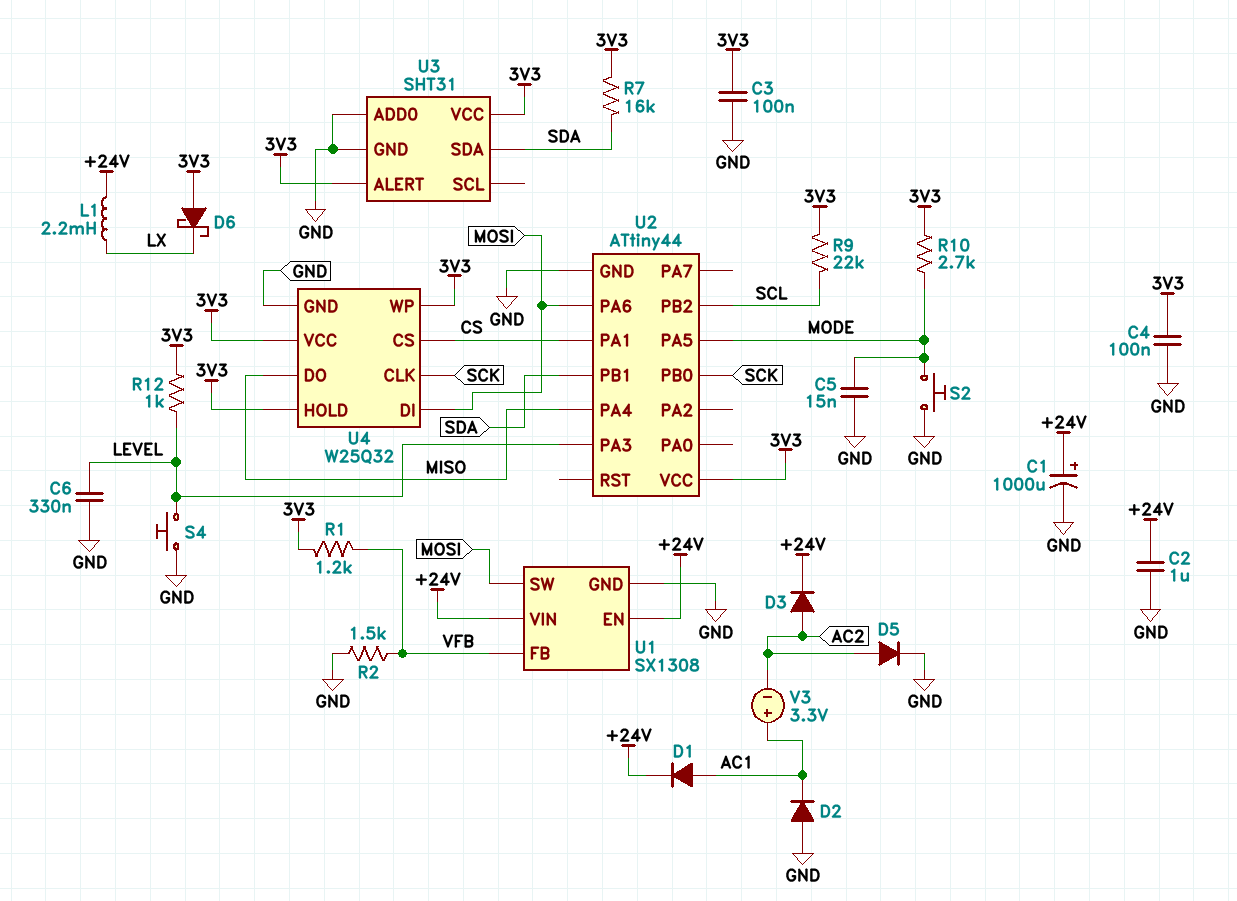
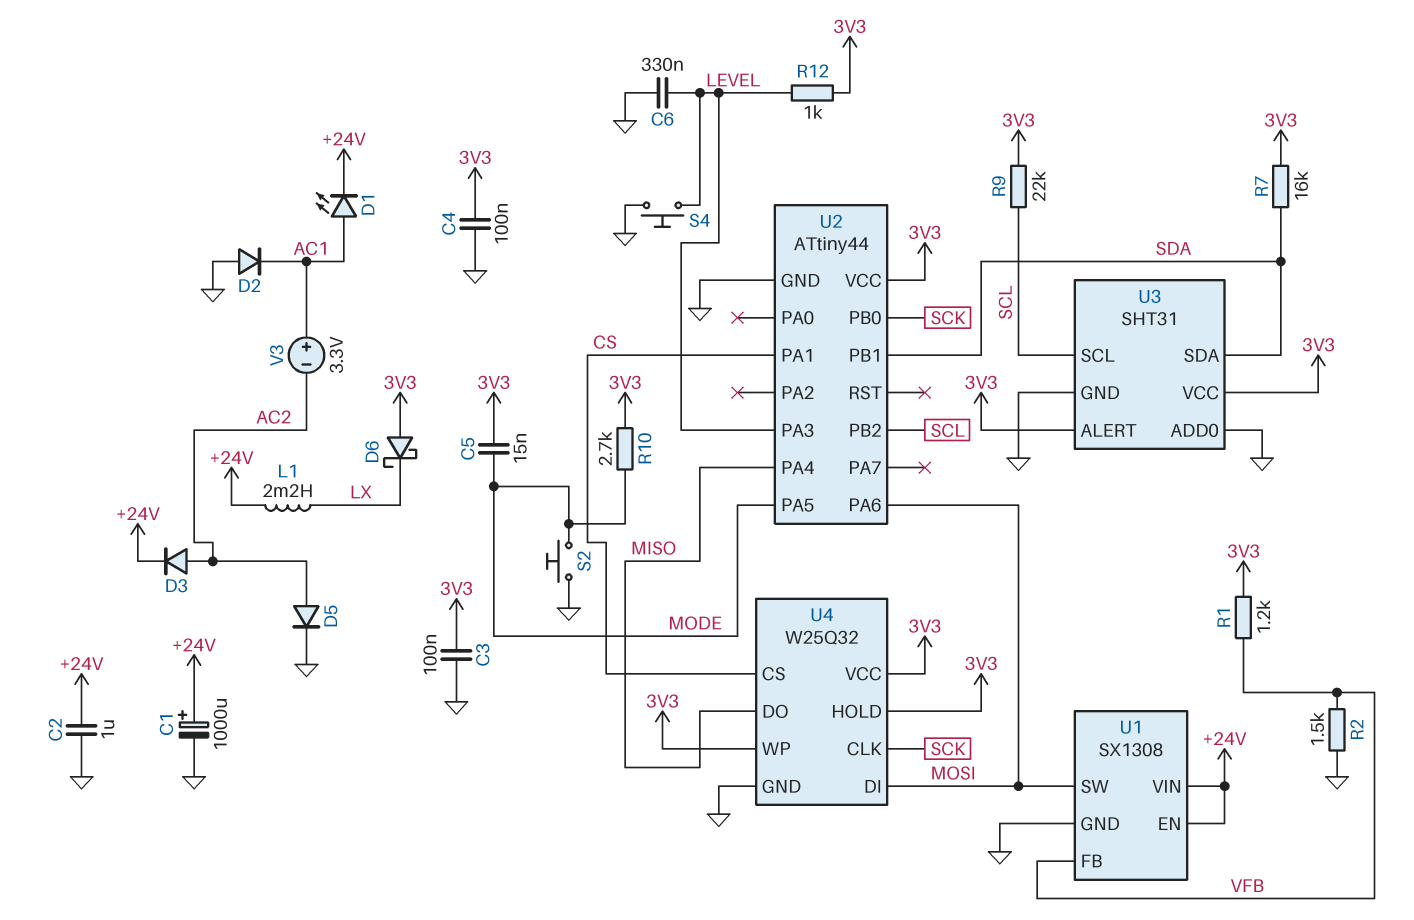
C5: 15nF (GND, MODE) -> 15nF (3V3, MODE)
D1: diode (A AC1, K +24V) -> LED (A AC1, K +24V)
U3 pin SCL: none -> SCL

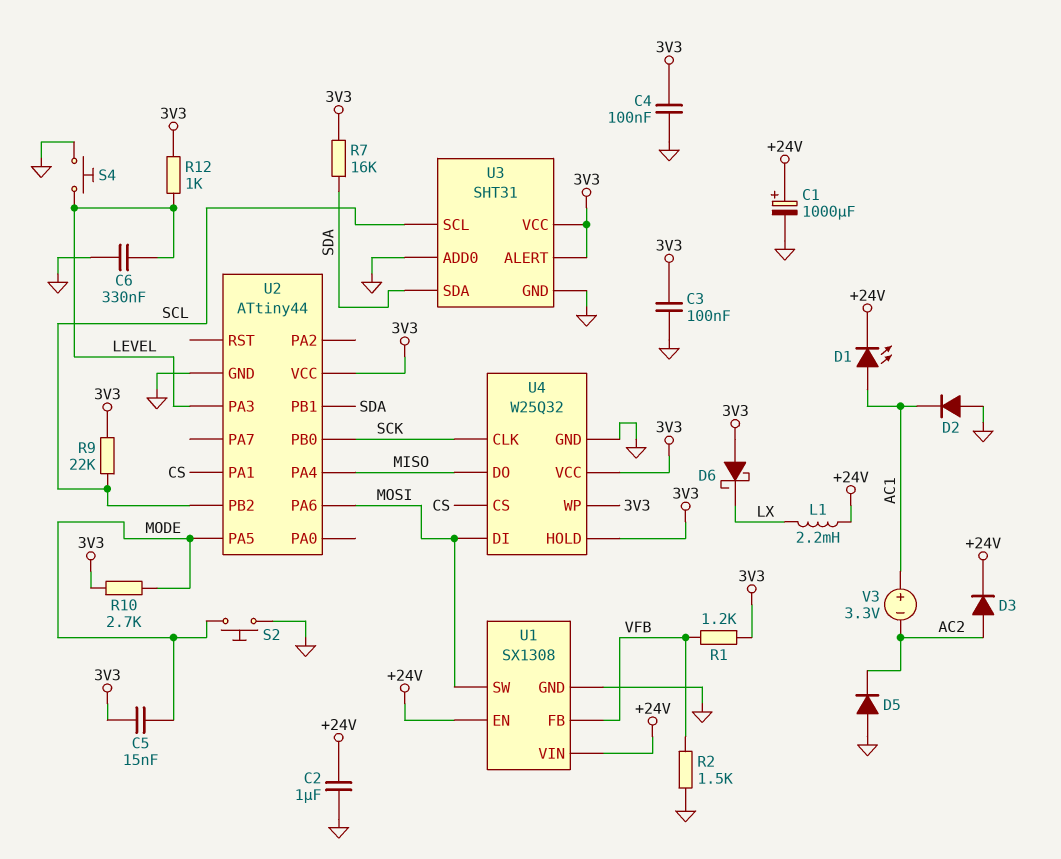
D5: diode (A AC2, K GND) -> diode (A GND, K AC2)

